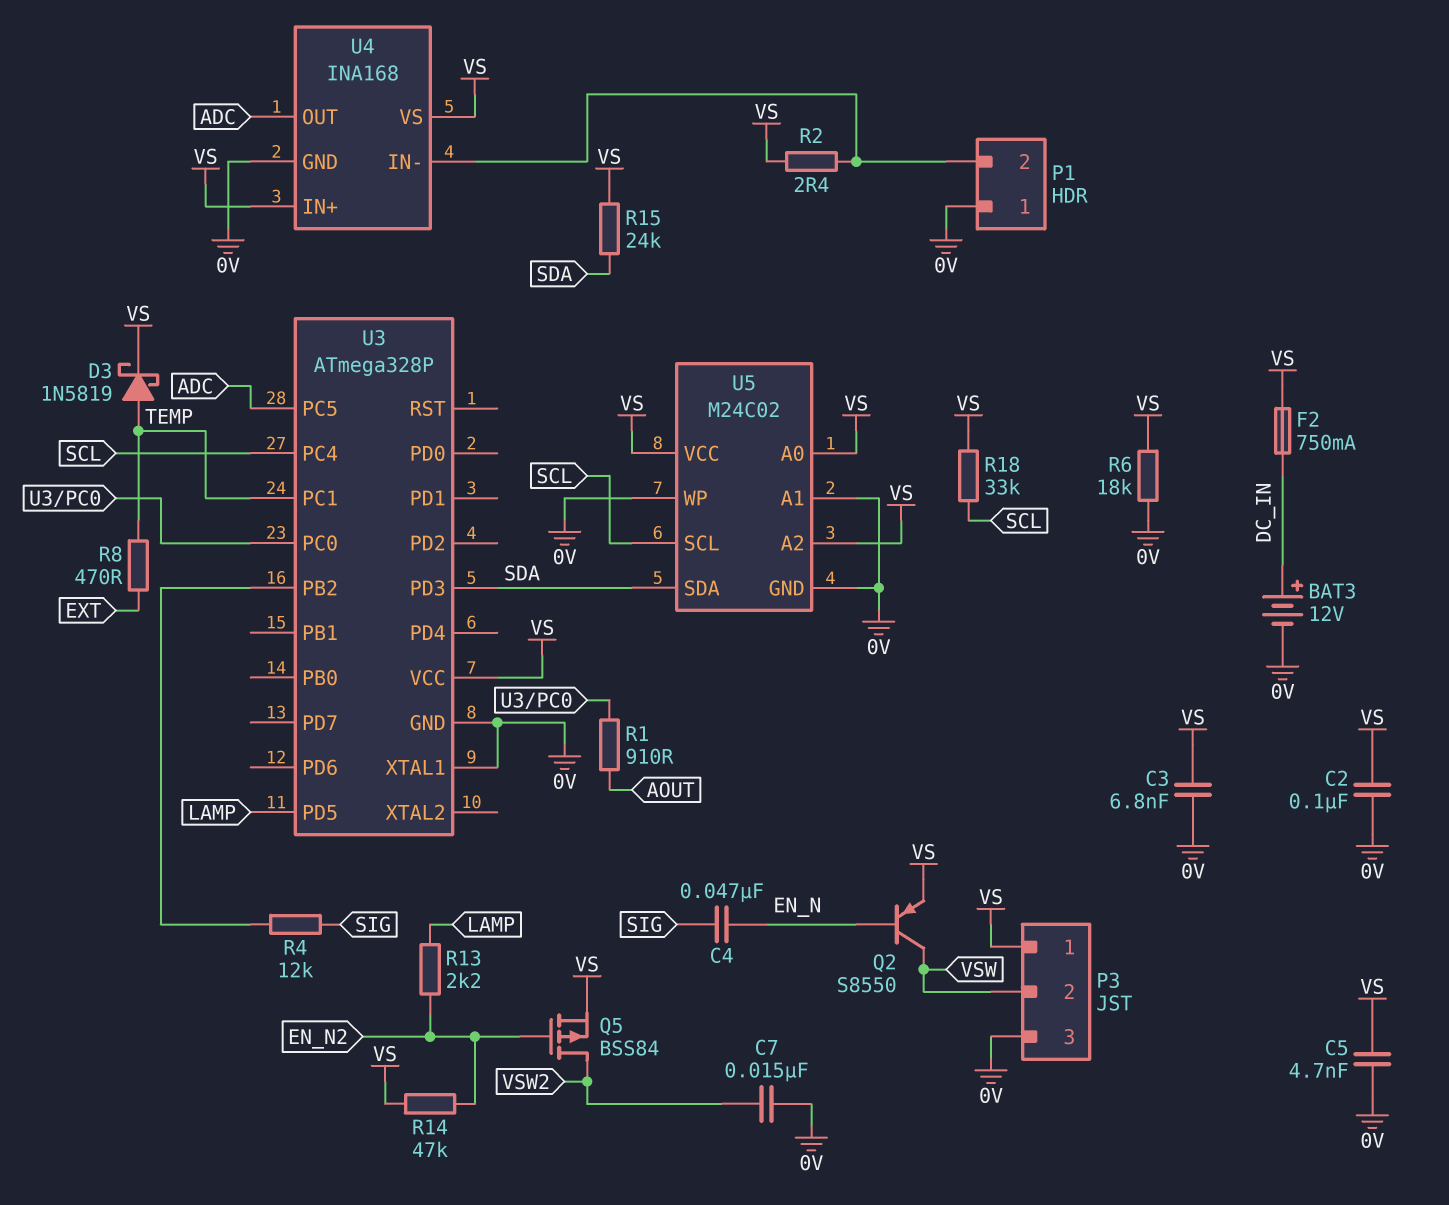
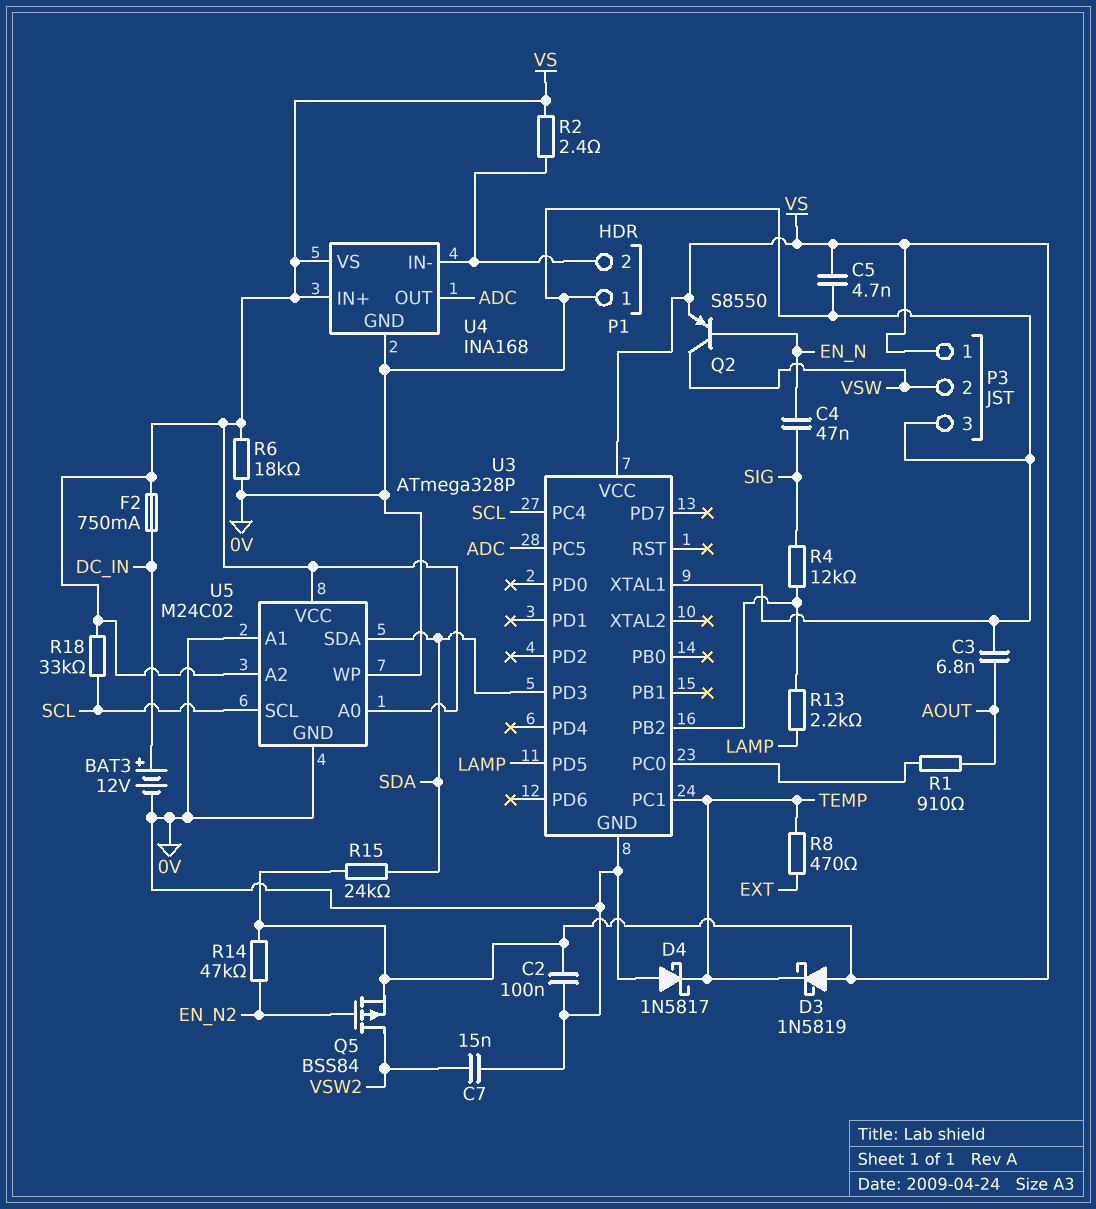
C3: 6.8nF (0V, VS) -> 6.8nF (0V, AOUT)
D3: schottky 1N5819 (A TEMP, K VS) -> schottky 1N5819 (A VS, K TEMP)
D4: none -> schottky 1N5817 (A 0V, K TEMP)
R13: 2.2k (EN_N2, LAMP) -> 2.2k (LAMP, U3/PB2)

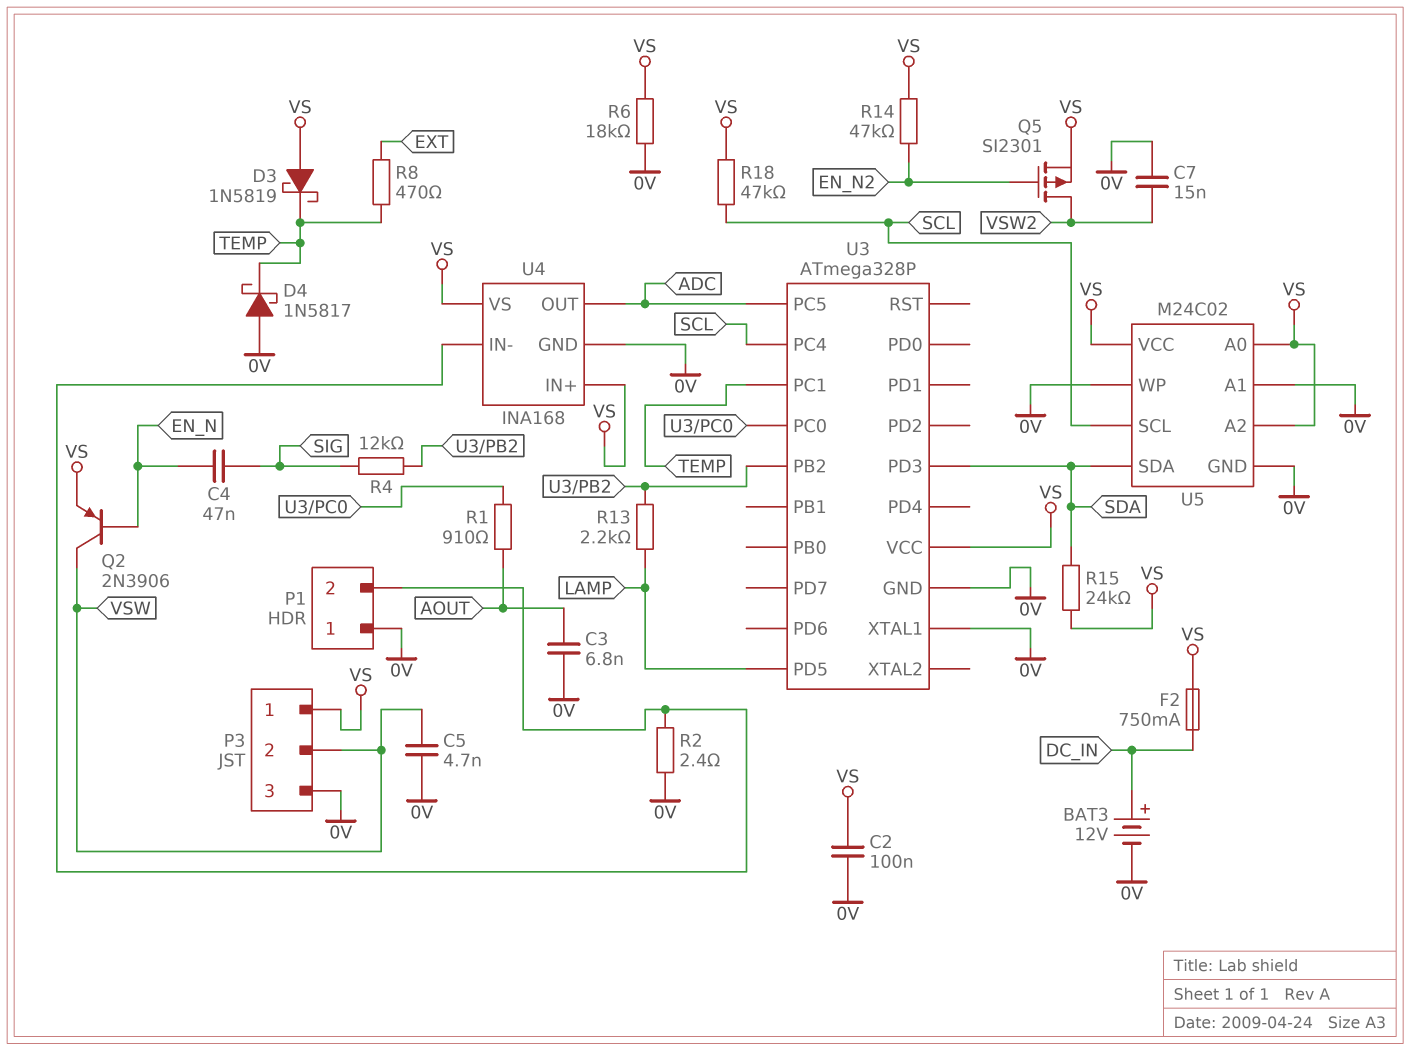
C5: 4.7nF (0V, VS) -> 4.7nF (0V, VSW)
Q2: PNP S8550 (B EN_N, C VSW, E VS) -> PNP 2N3906 (B EN_N, C VSW, E VS)
Q5: PMOS BSS84 (G EN_N2, D VSW2, S VS) -> PMOS SI2301 (G EN_N2, D VSW2, S VS)
R2: 2.4 (P1/2, VS) -> 2.4 (0V, P1/2)
R18: 33k (SCL, VS) -> 47k (SCL, VS)

